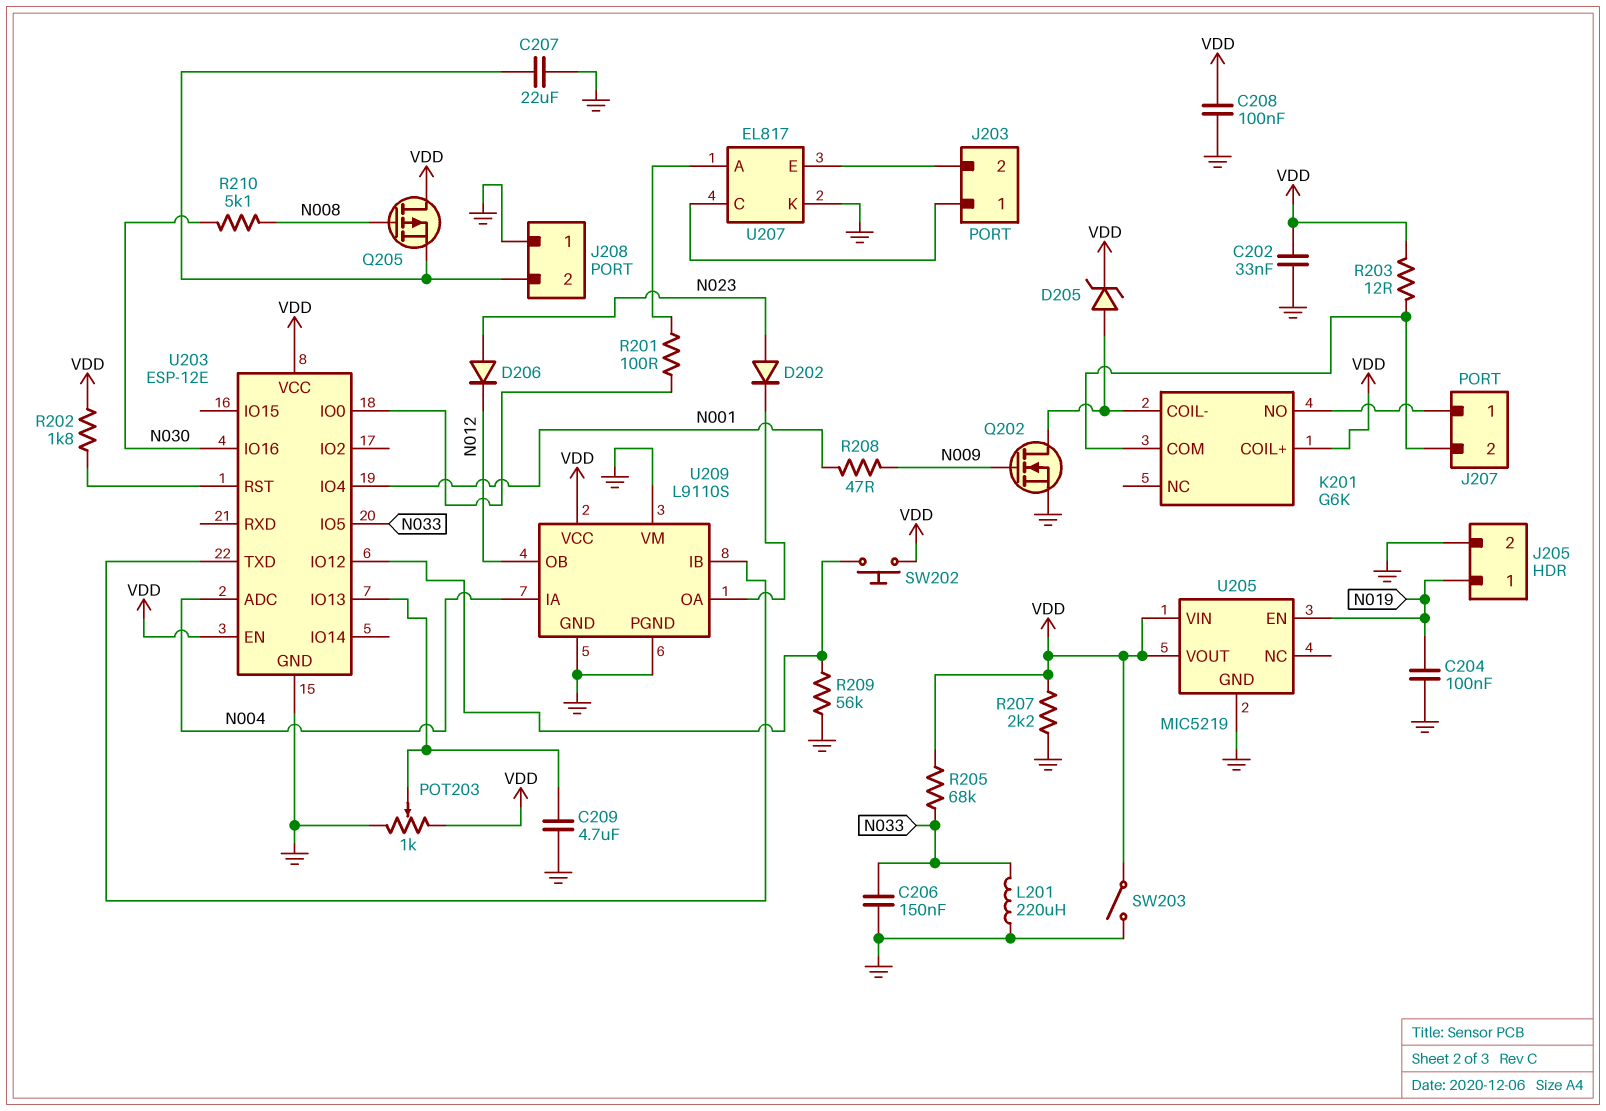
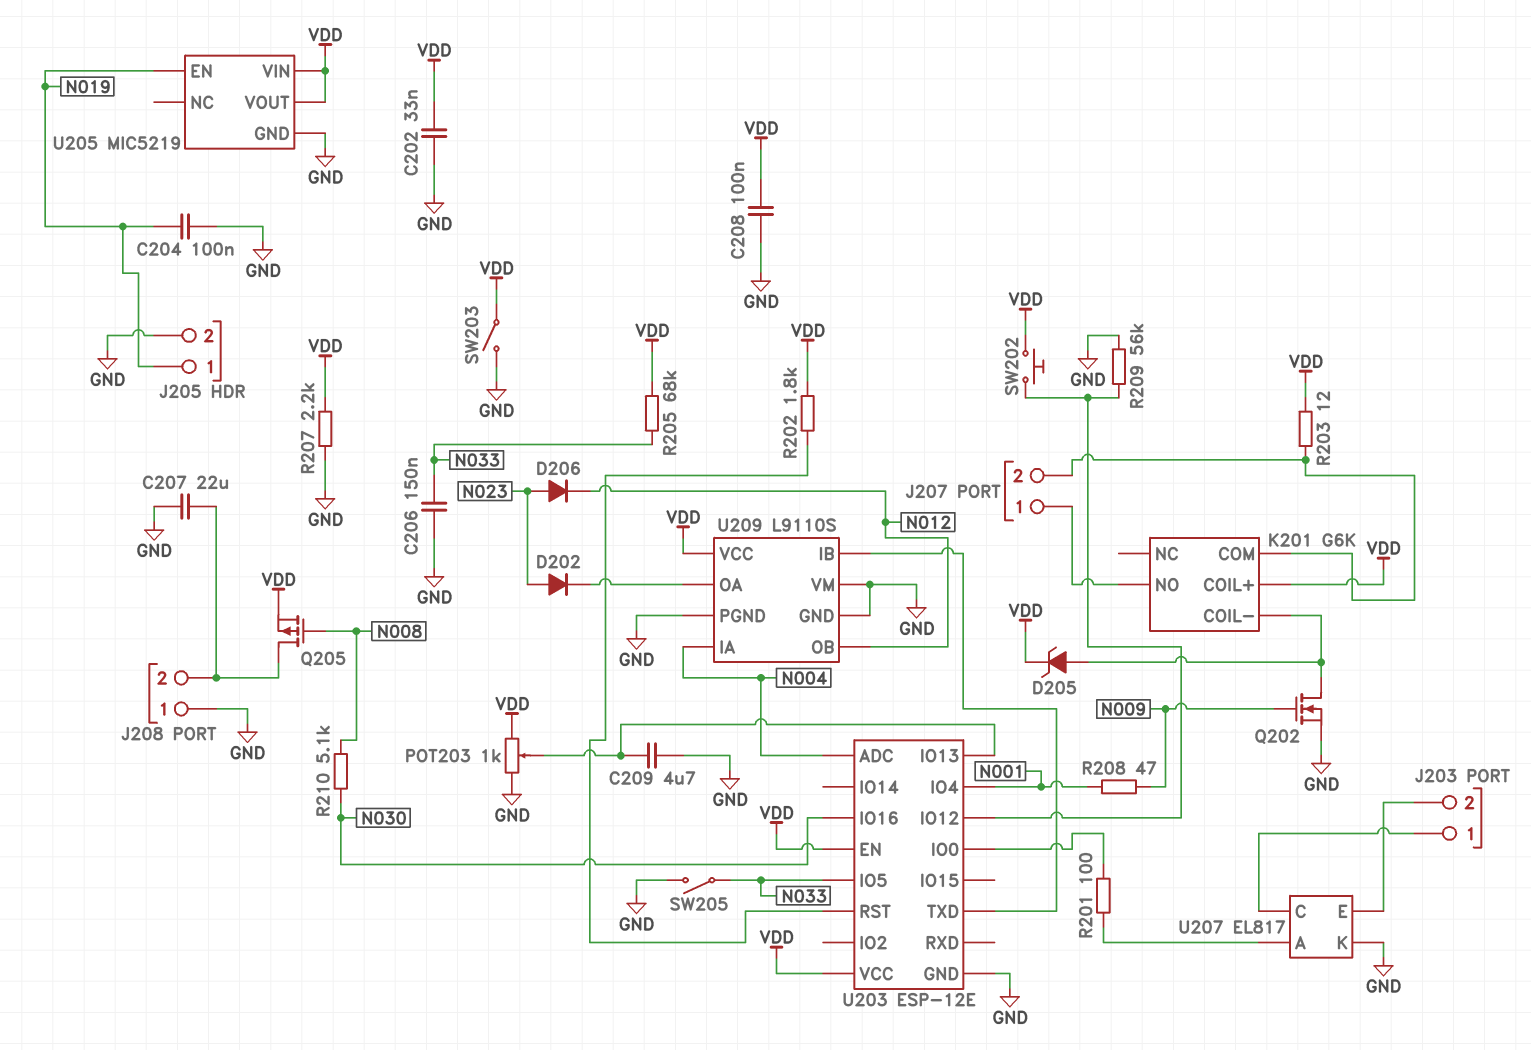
L201: 220uH (GND, N033) -> none
Q205: PMOS (G N008, D VDD, S J208/2) -> PMOS (G N008, D J208/2, S VDD)
SW205: none -> switch (GND, N033)

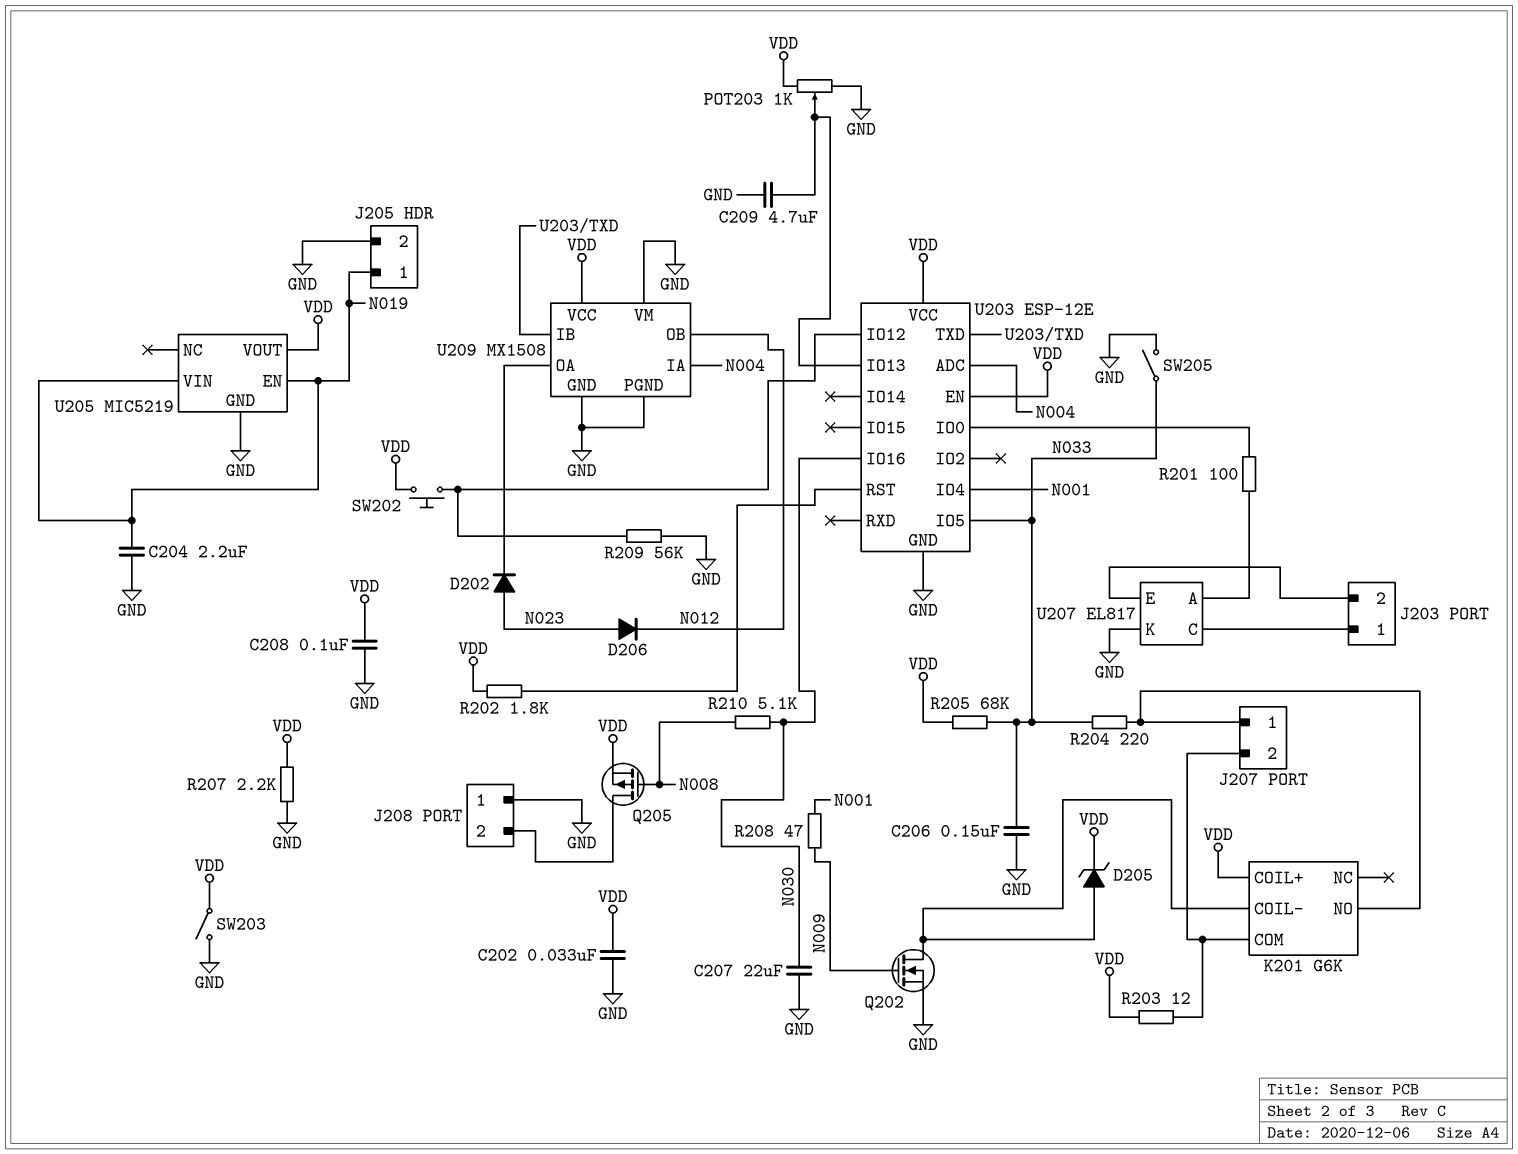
C204: 100nF (GND, N019) -> 2.2uF (GND, N019)
C207: 22uF (GND, J208/2) -> 22uF (GND, N030)
R204: none -> 220 (J207/1, N033)
U205 pin VIN: VDD -> N019
U209: L9110S -> MX1508

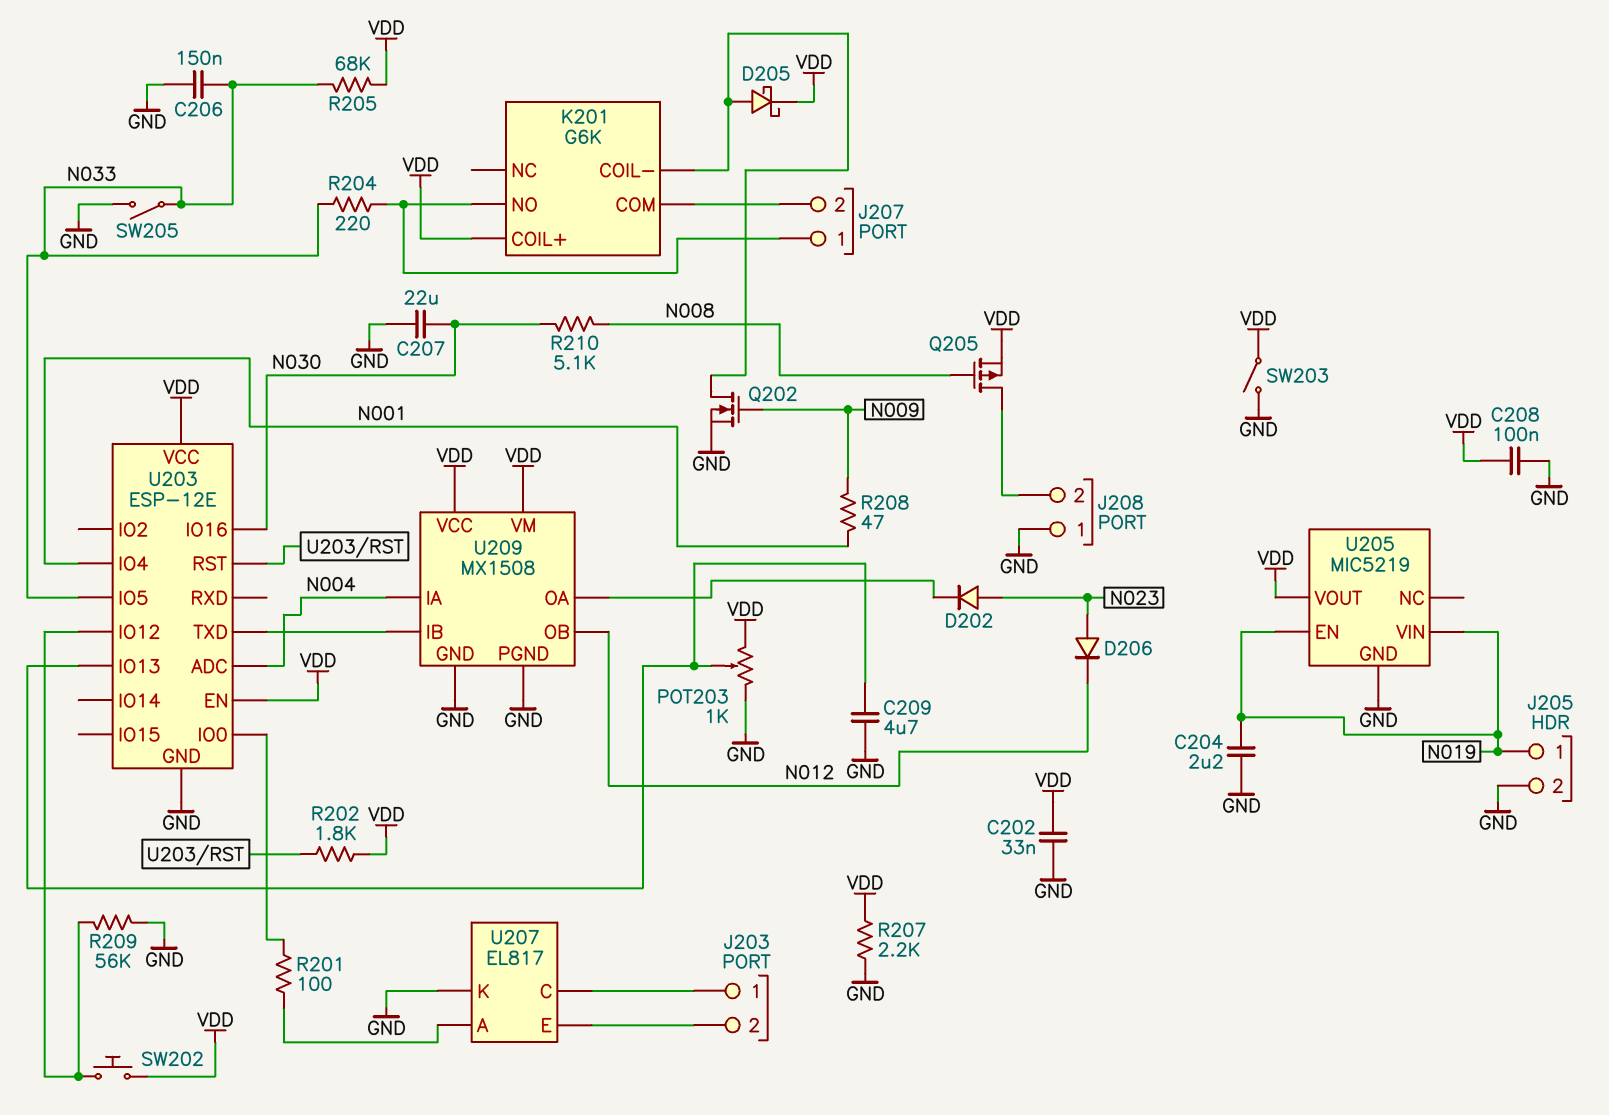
D205: zener (A K201/COIL-, K VDD) -> schottky (A K201/COIL-, K VDD)
R203: 12 (J207/2, VDD) -> none
U209 pin VM: GND -> VDD

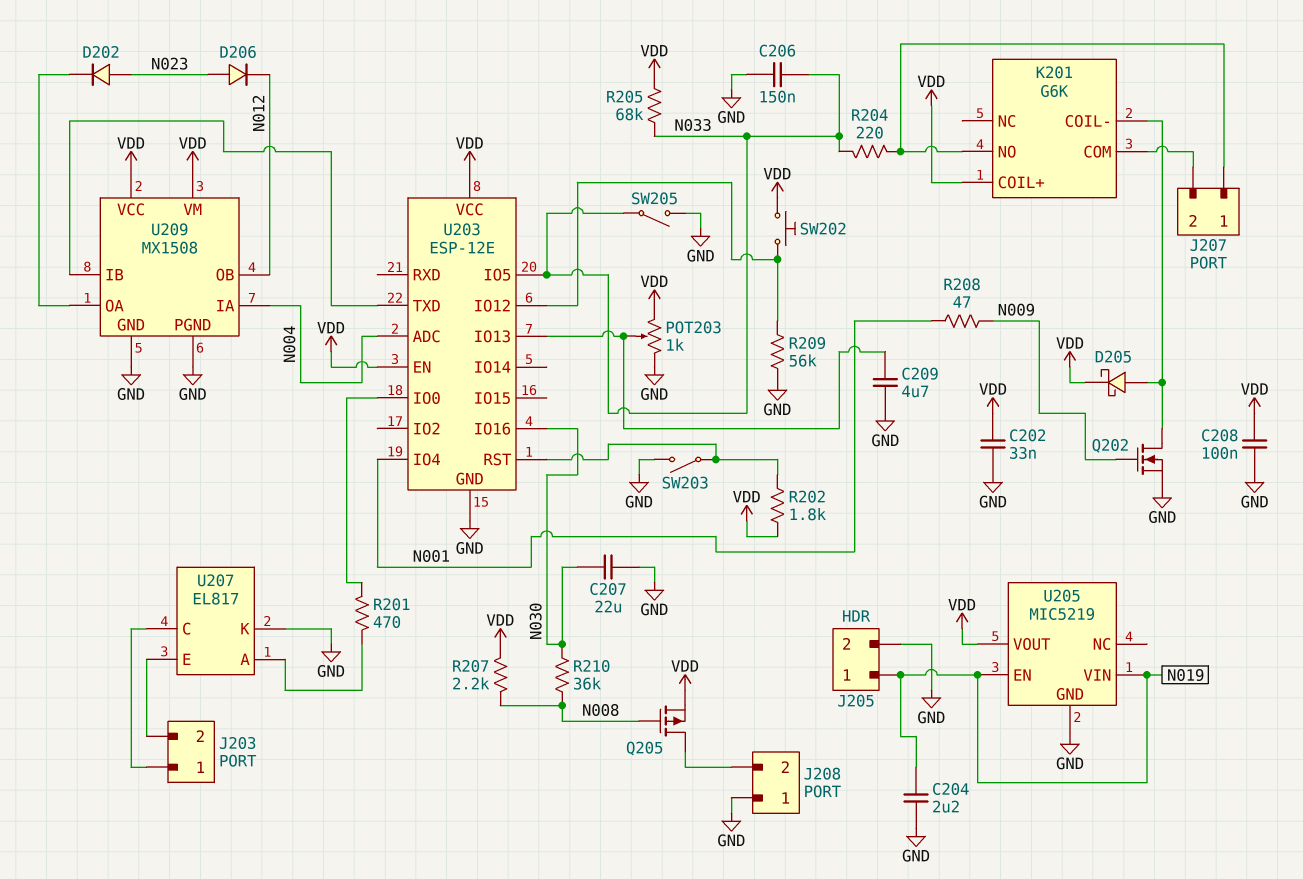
R201: 100 (U203/IO0, U207/A) -> 470 (U203/IO0, U207/A)
R207: 2.2k (GND, VDD) -> 2.2k (N008, VDD)
R210: 5.1k (N008, N030) -> 36k (N008, N030)
SW203: switch (GND, VDD) -> switch (GND, U203/RST)

